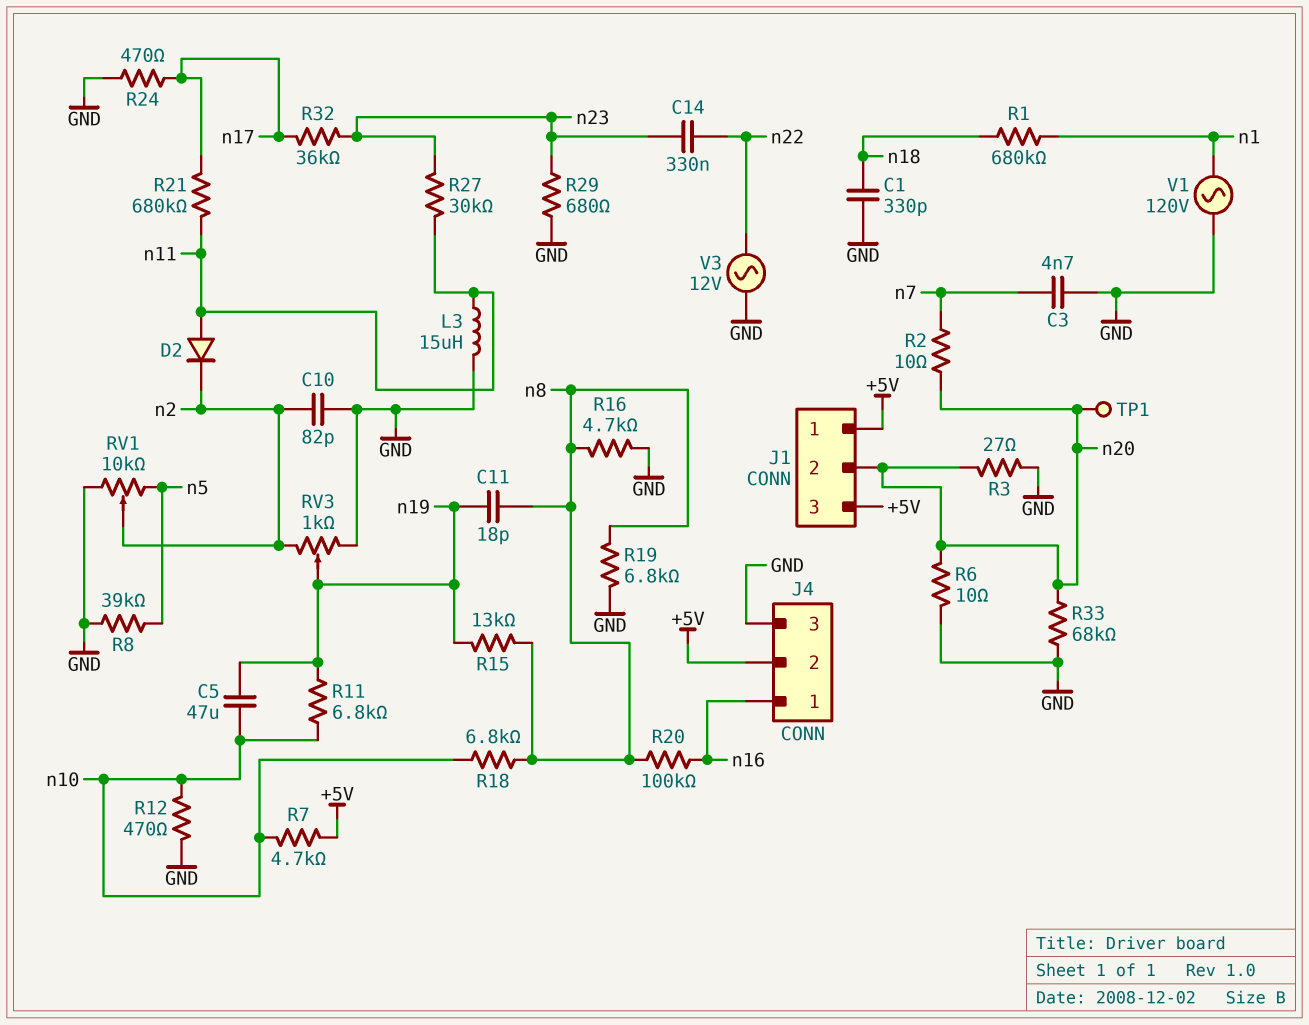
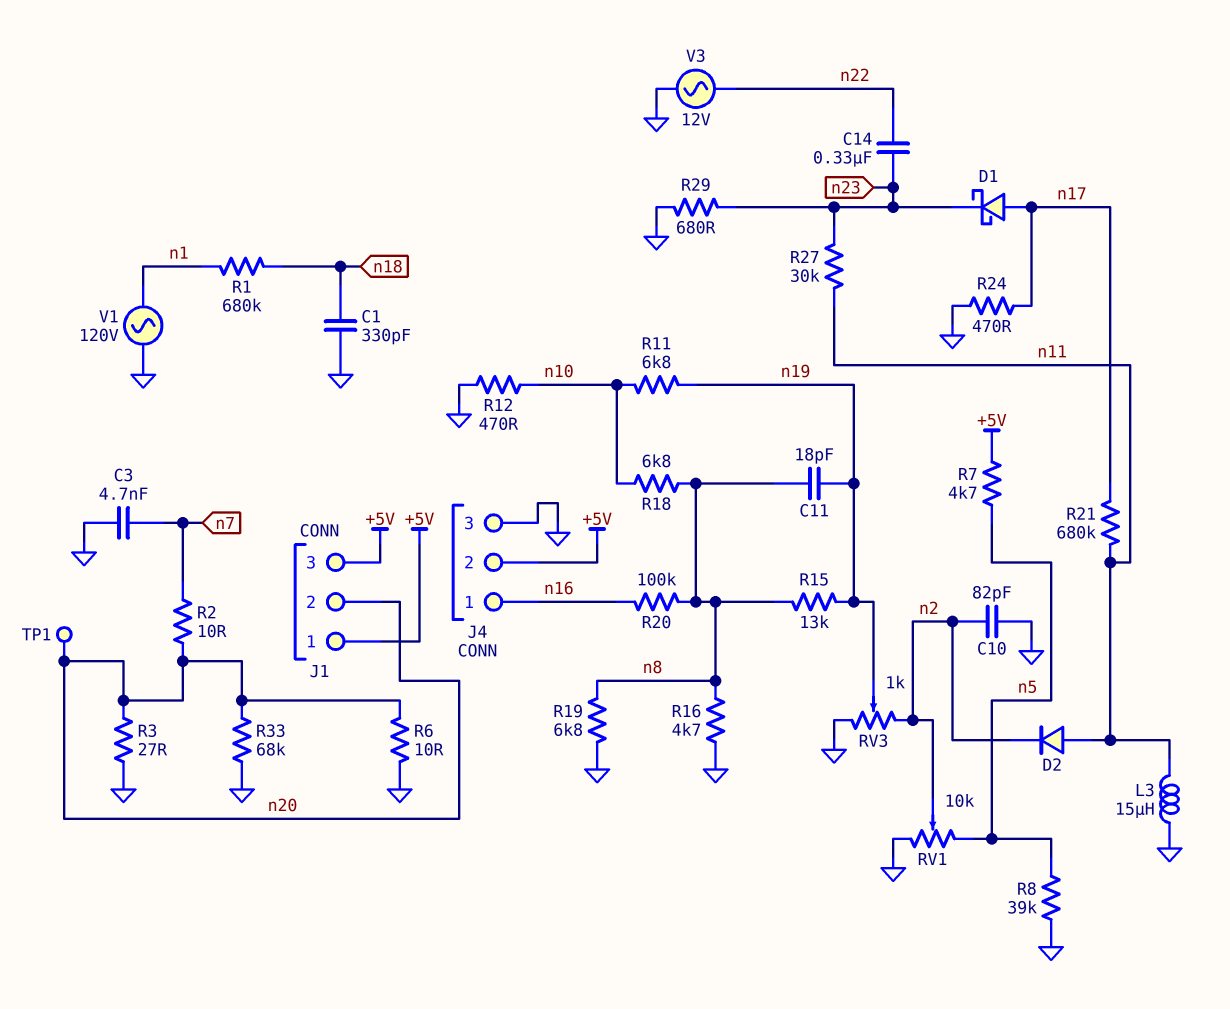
C5: 47uF (n10, n19) -> none
D1: none -> schottky (A n17, K n23)
R7: 4.7k (+5V, n10) -> 4.7k (+5V, n5)
R32: 36k (n17, n23) -> none

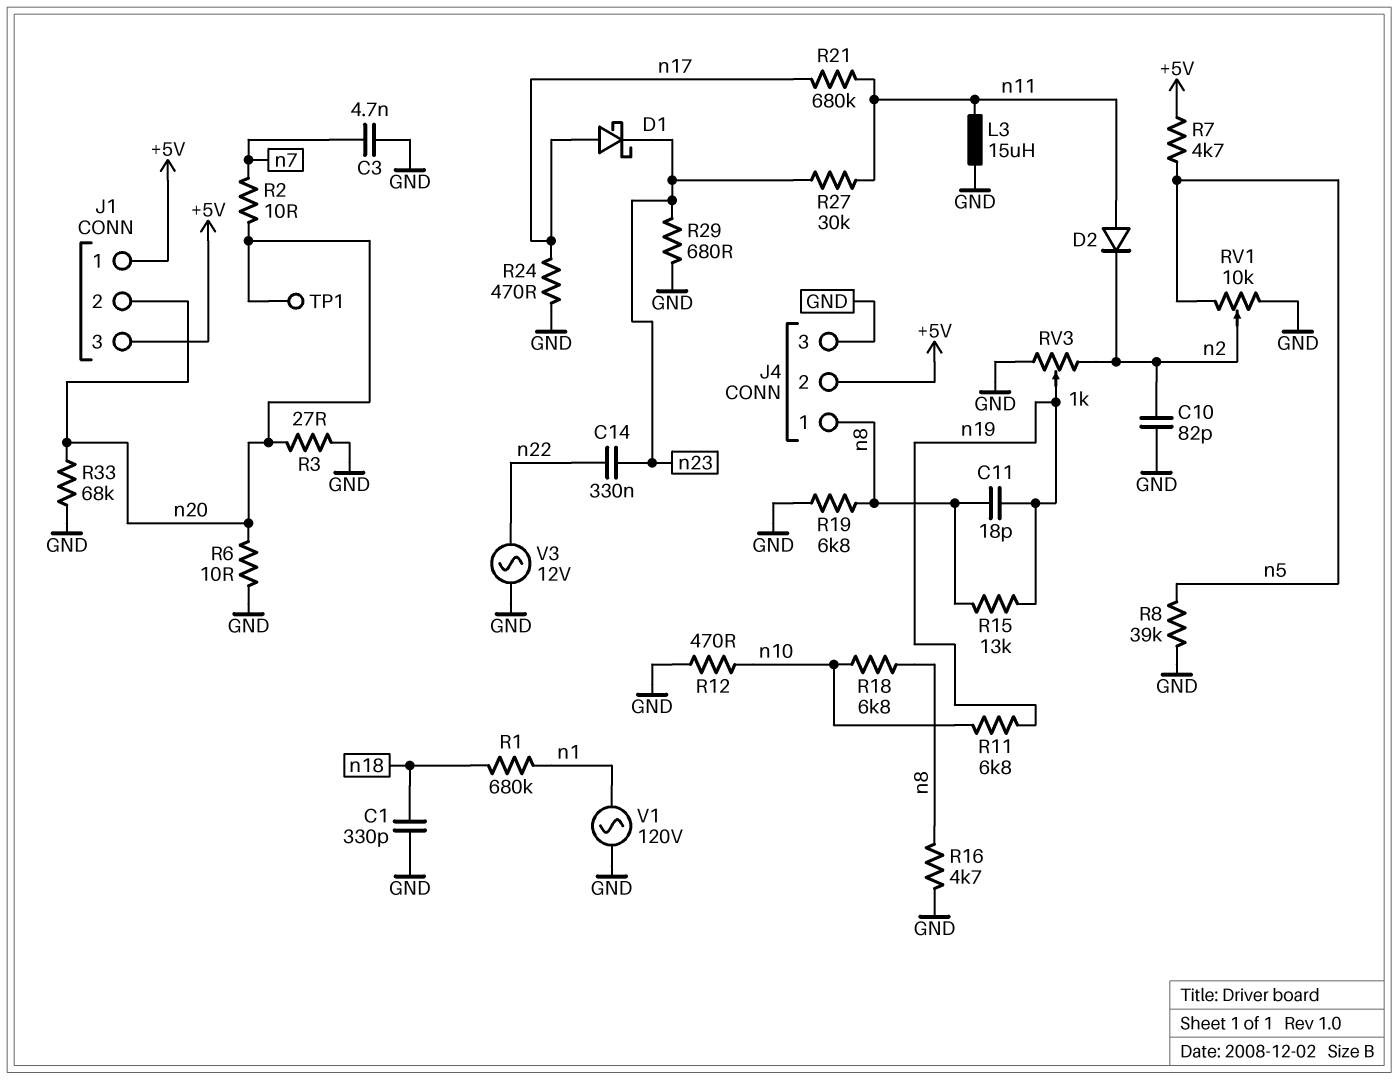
J4 pin 1: n16 -> n8
R20: 100k (n8, n16) -> none

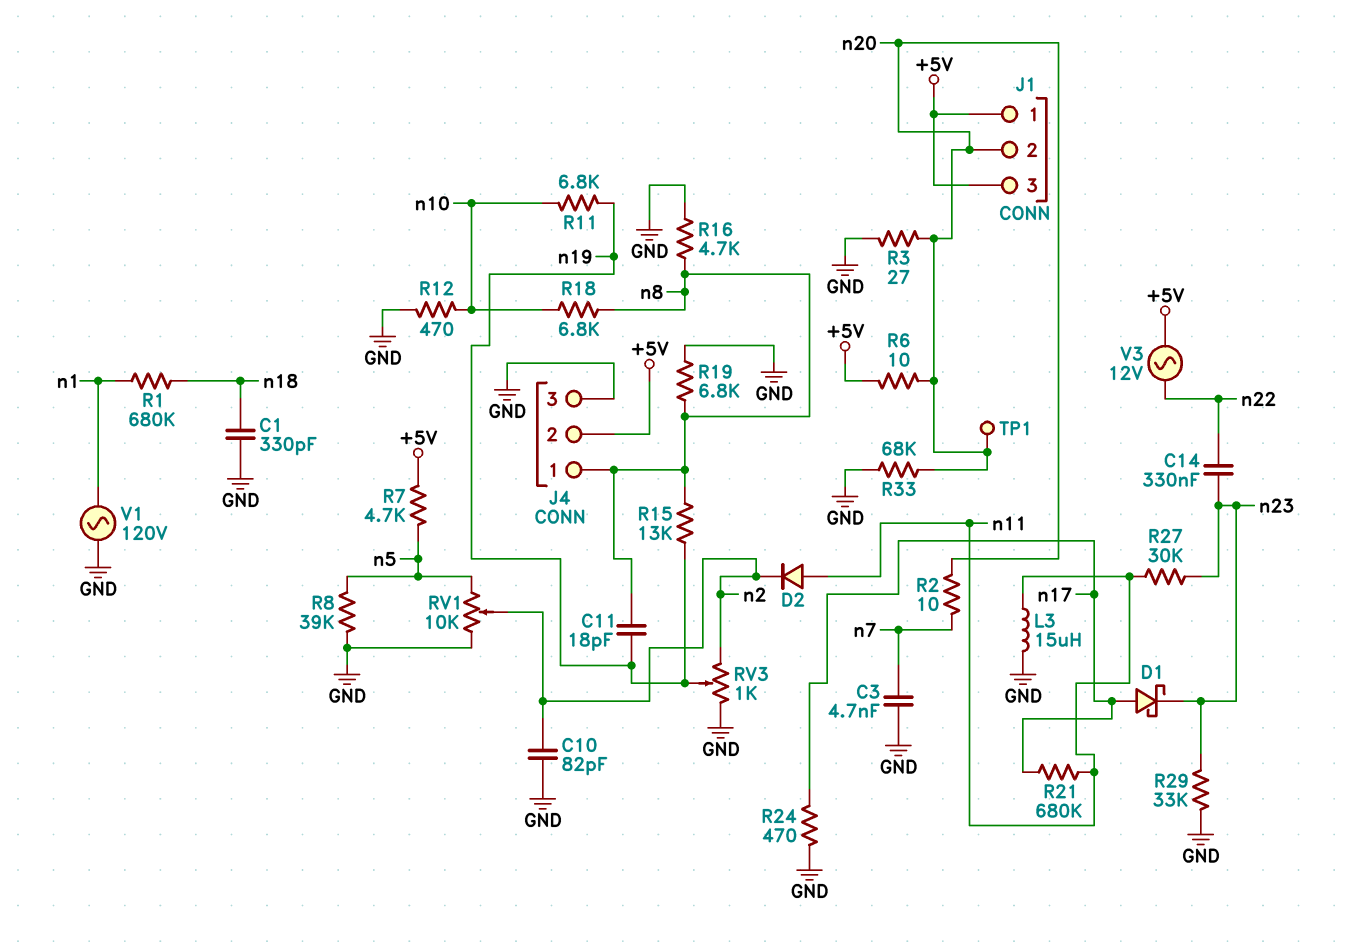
R6: 10 (GND, n20) -> 10 (+5V, n20)
R29: 680 (GND, n23) -> 33k (GND, n23)
V3: AC 12V (GND, n22) -> AC 12V (+5V, n22)

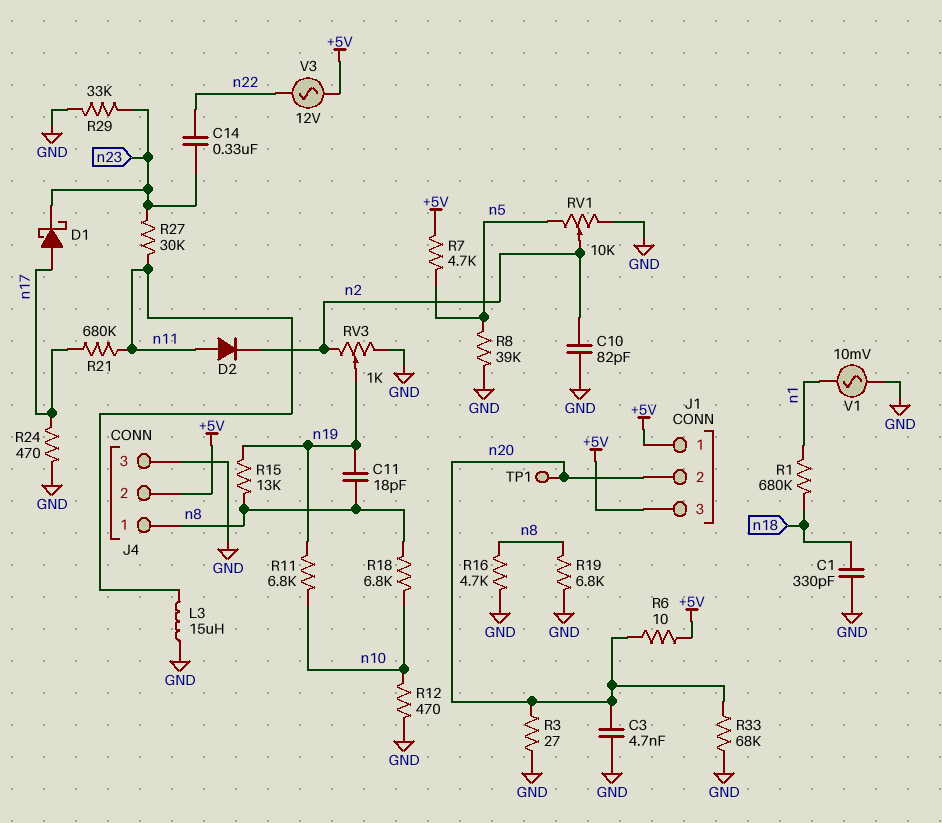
C3: 4.7nF (GND, n7) -> 4.7nF (GND, n20)
R2: 10 (n7, n20) -> none
V1: AC 120V (GND, n1) -> AC 10mV (GND, n1)

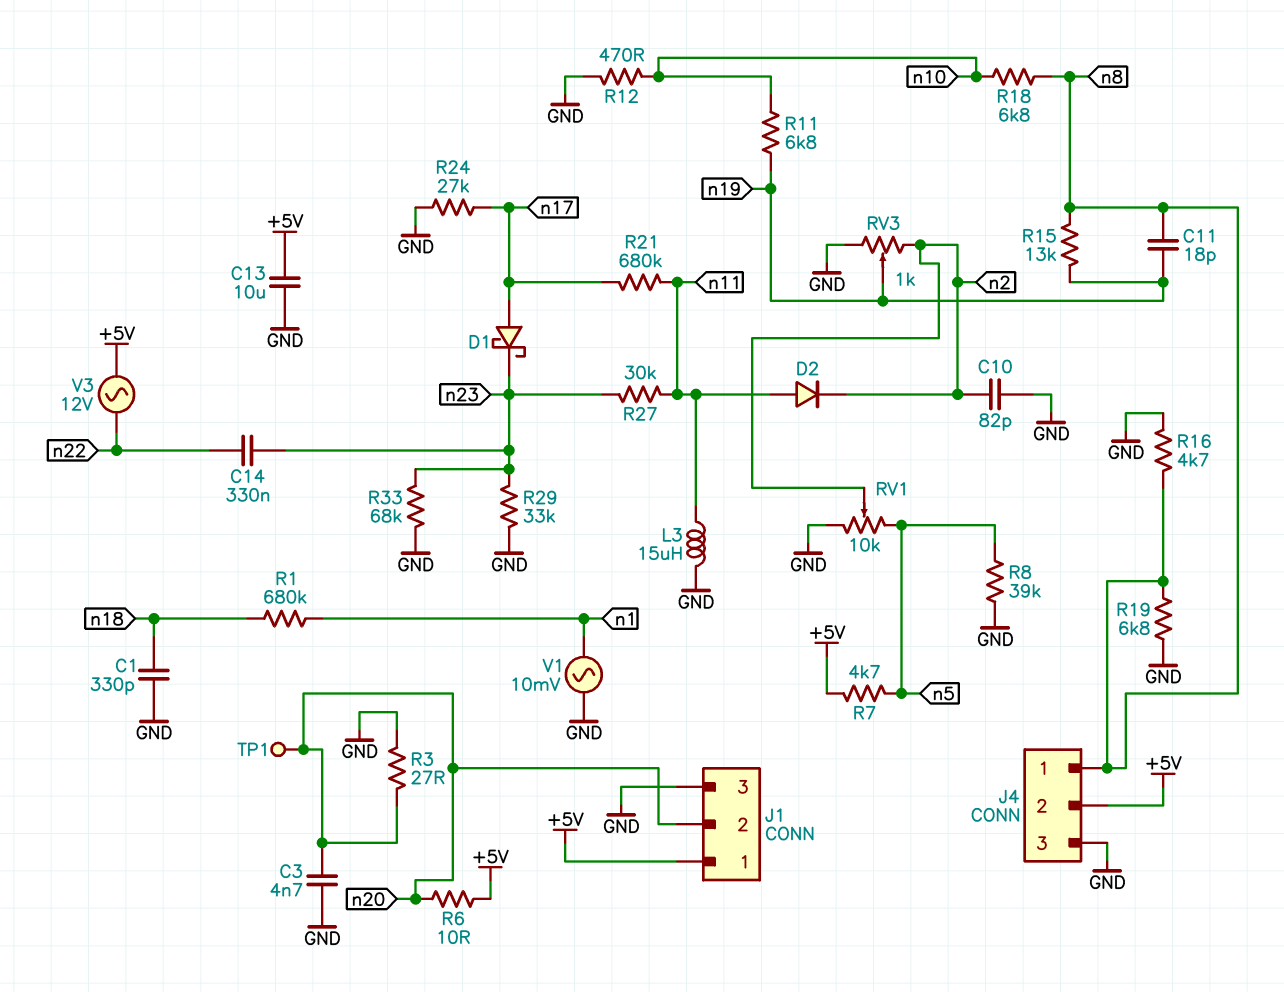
C13: none -> 10uF (+5V, GND)
J1 pin 3: +5V -> GND
R24: 470 (GND, n17) -> 27k (GND, n17)
R33: 68k (GND, n20) -> 68k (GND, n23)

